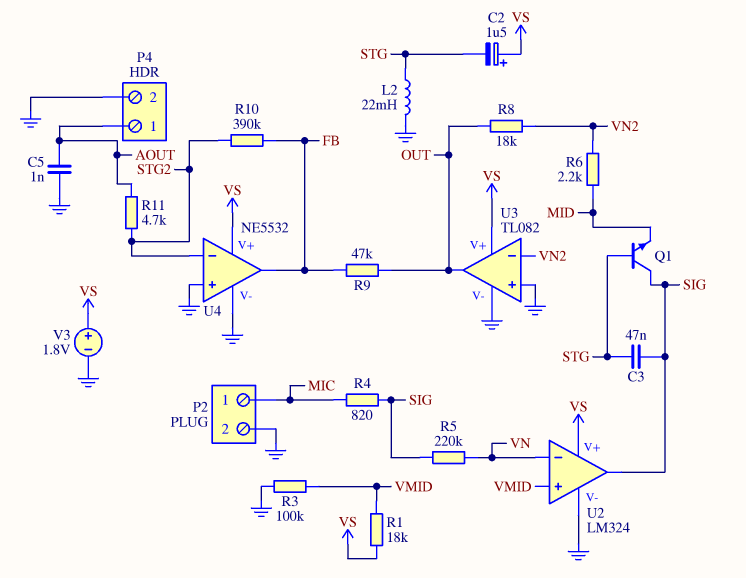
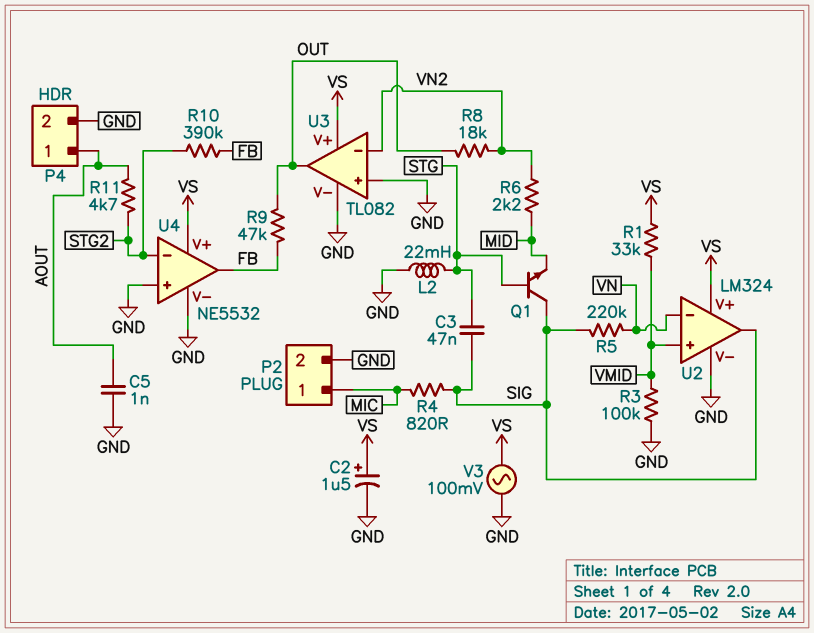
C2: 1.5uF (plus VS, minus STG) -> 1.5uF (plus VS, minus GND)
R1: 18k (VMID, VS) -> 33k (VMID, VS)
V3: 1.8V (plus VS, minus GND) -> AC 100mV (GND, VS)

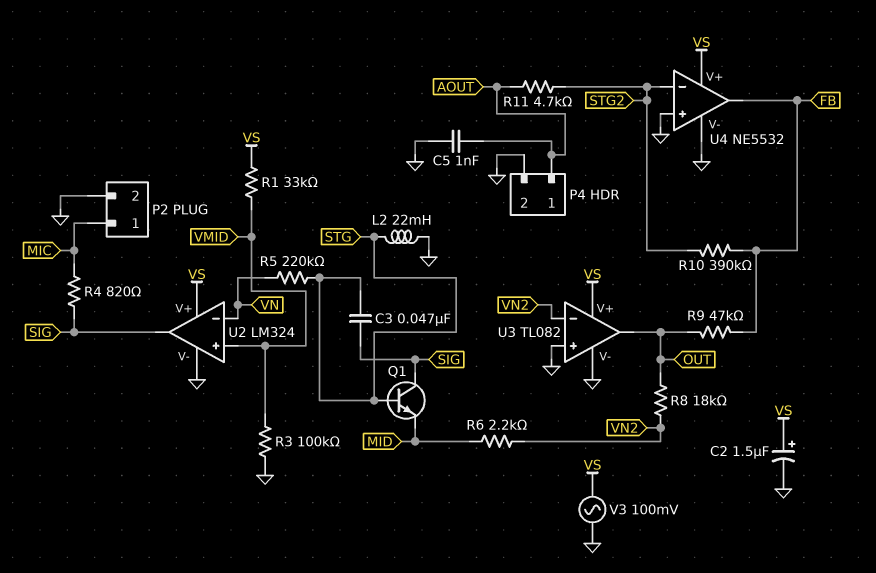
R5: 220k (SIG, VN) -> 220k (STG, VN)

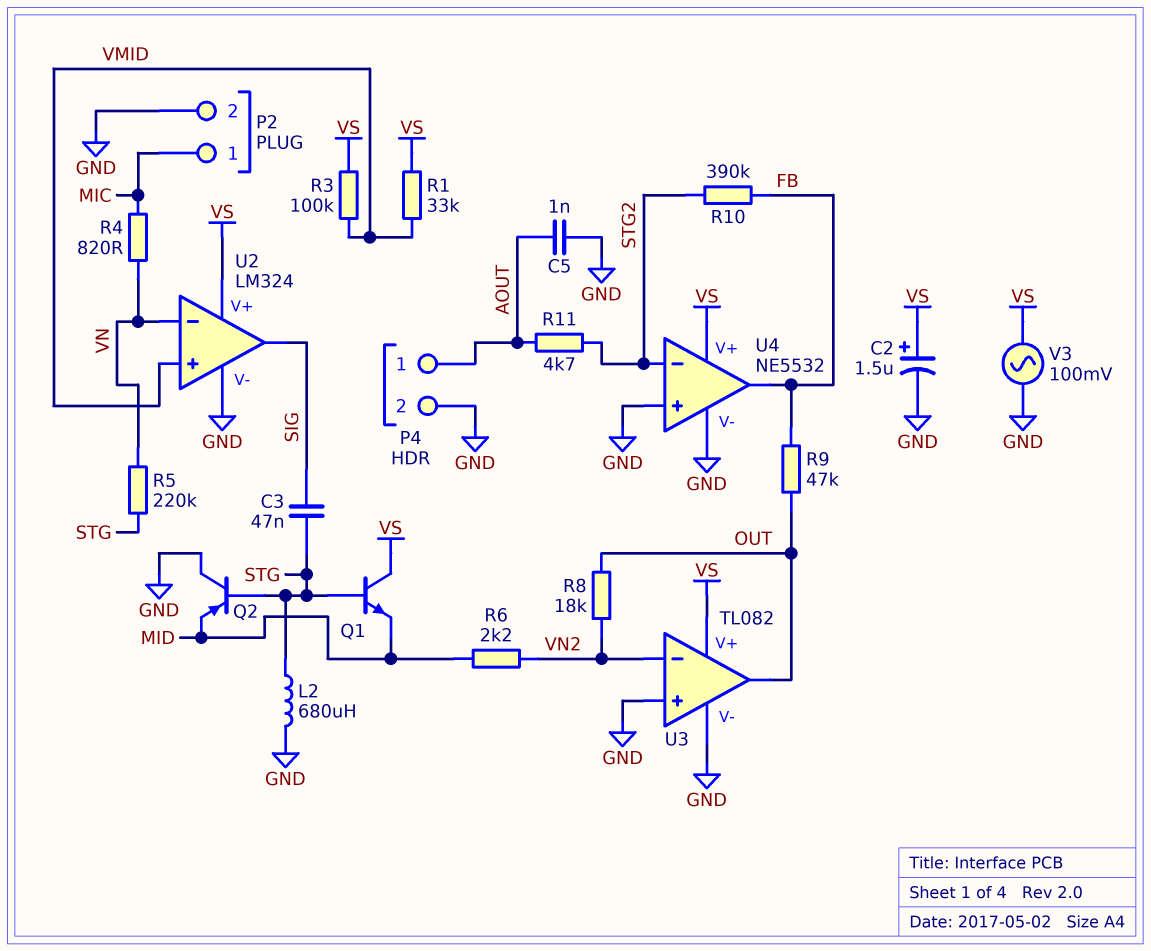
L2: 22mH (GND, STG) -> 680uH (GND, STG)
Q1: NPN (B STG, C SIG, E MID) -> NPN (B STG, C VS, E MID)
Q2: none -> PNP (B STG, C GND, E MID)
R3: 100k (GND, VMID) -> 100k (VMID, VS)
R4: 820 (MIC, SIG) -> 820 (MIC, VN)

